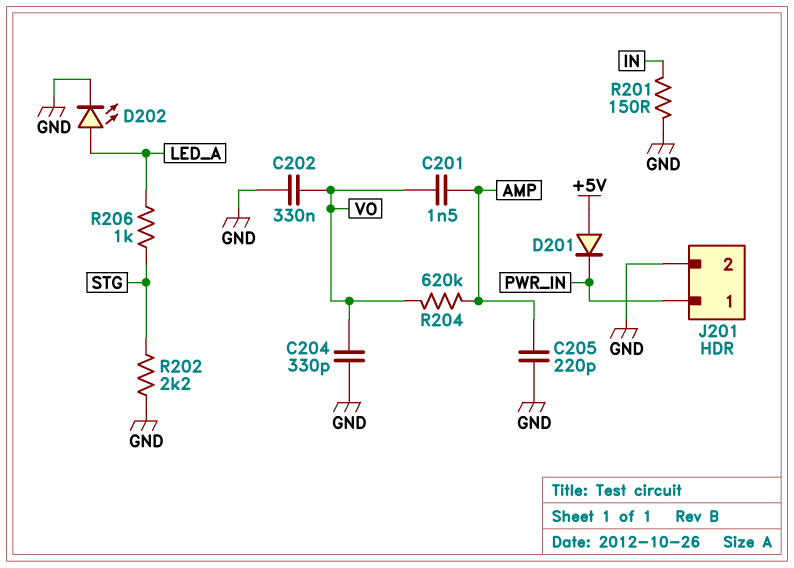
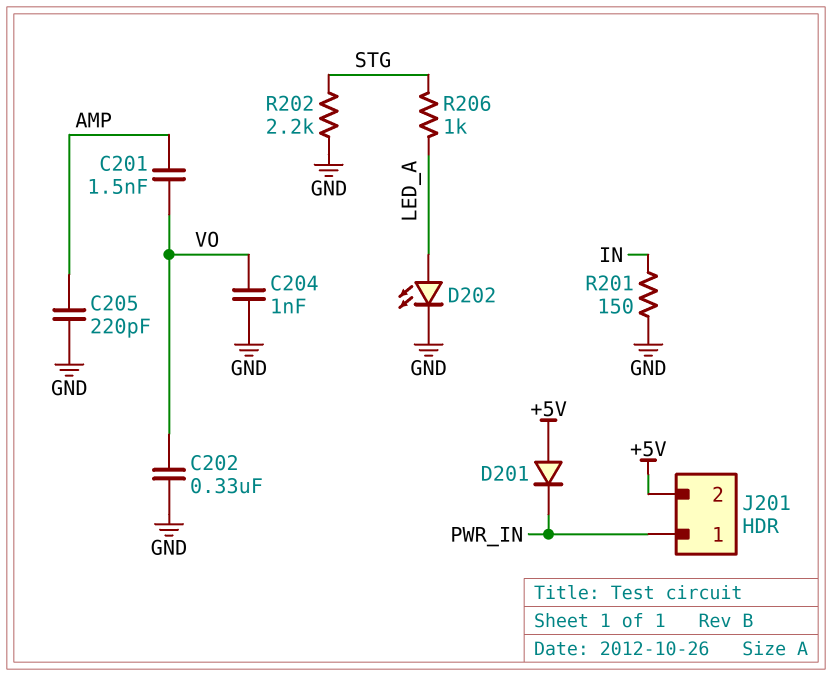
C204: 330pF (GND, VO) -> 1nF (GND, VO)
J201 pin 2: GND -> +5V
R204: 620k (AMP, VO) -> none

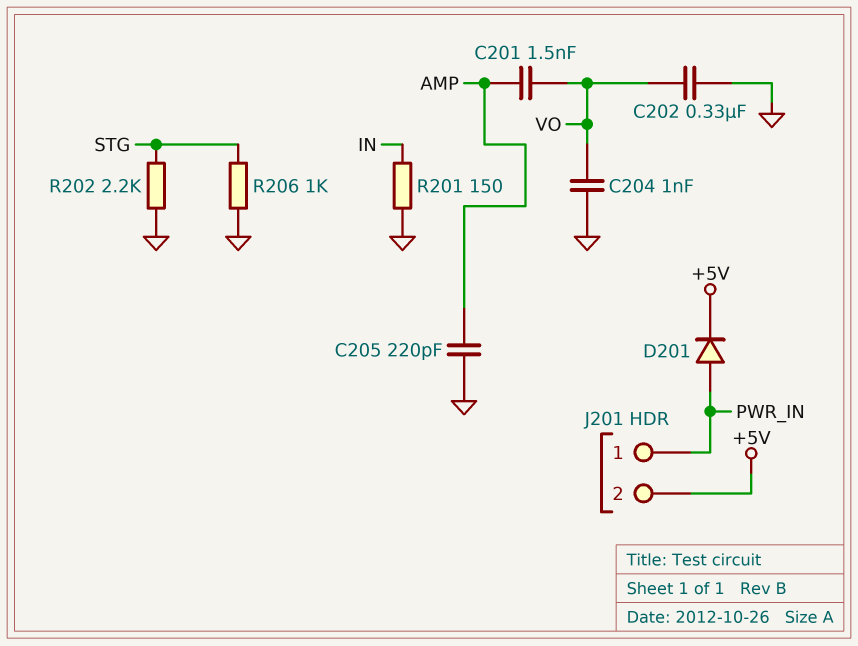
D201: diode (A +5V, K PWR_IN) -> diode (A PWR_IN, K +5V)
D202: LED (A LED_A, K GND) -> none
R206: 1k (LED_A, STG) -> 1k (GND, STG)

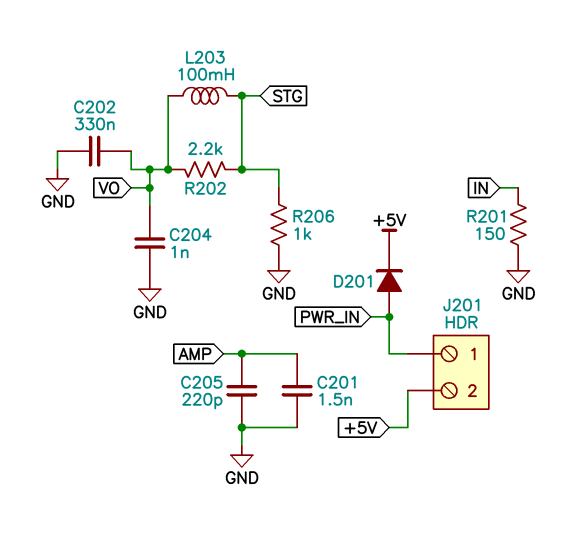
C201: 1.5nF (AMP, VO) -> 1.5nF (AMP, GND)
L203: none -> 100mH (STG, VO)
R202: 2.2k (GND, STG) -> 2.2k (STG, VO)

